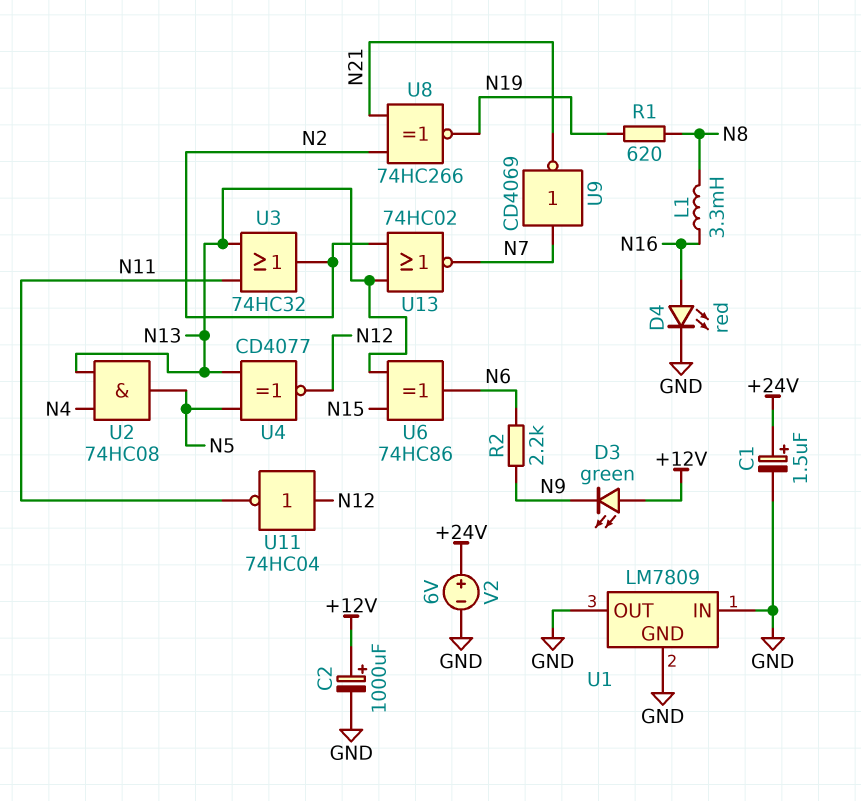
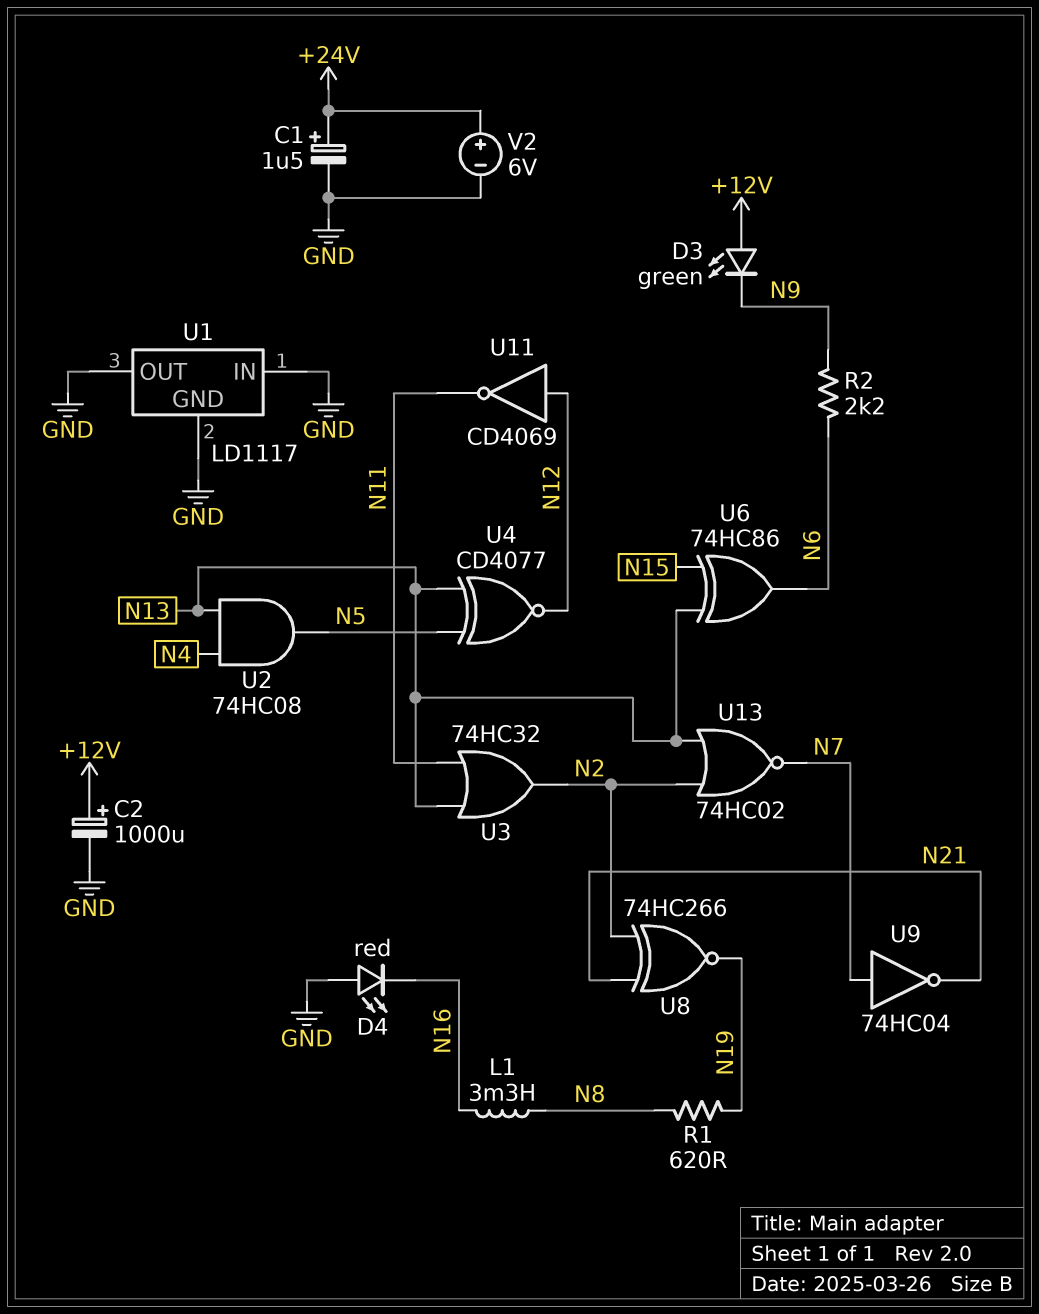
D4: LED red (A N16, K GND) -> LED red (A GND, K N16)
U1: LM7809 -> LD1117
U9: NOT CD4069 (in N7, out N21) -> NOT 74HC04 (in N7, out N21)
U11: NOT 74HC04 (in N12, out N11) -> NOT CD4069 (in N12, out N11)

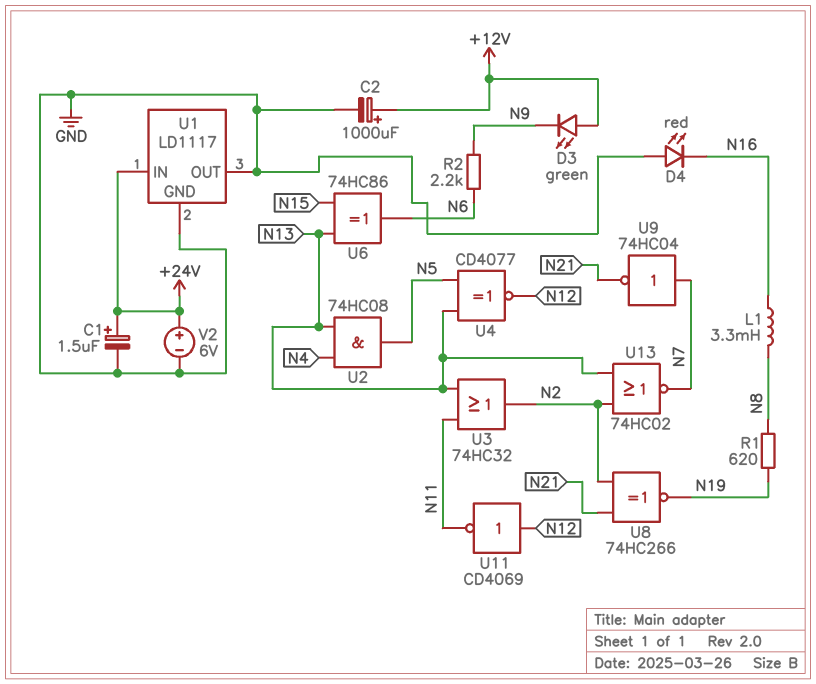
U1 pin IN: GND -> +24V

